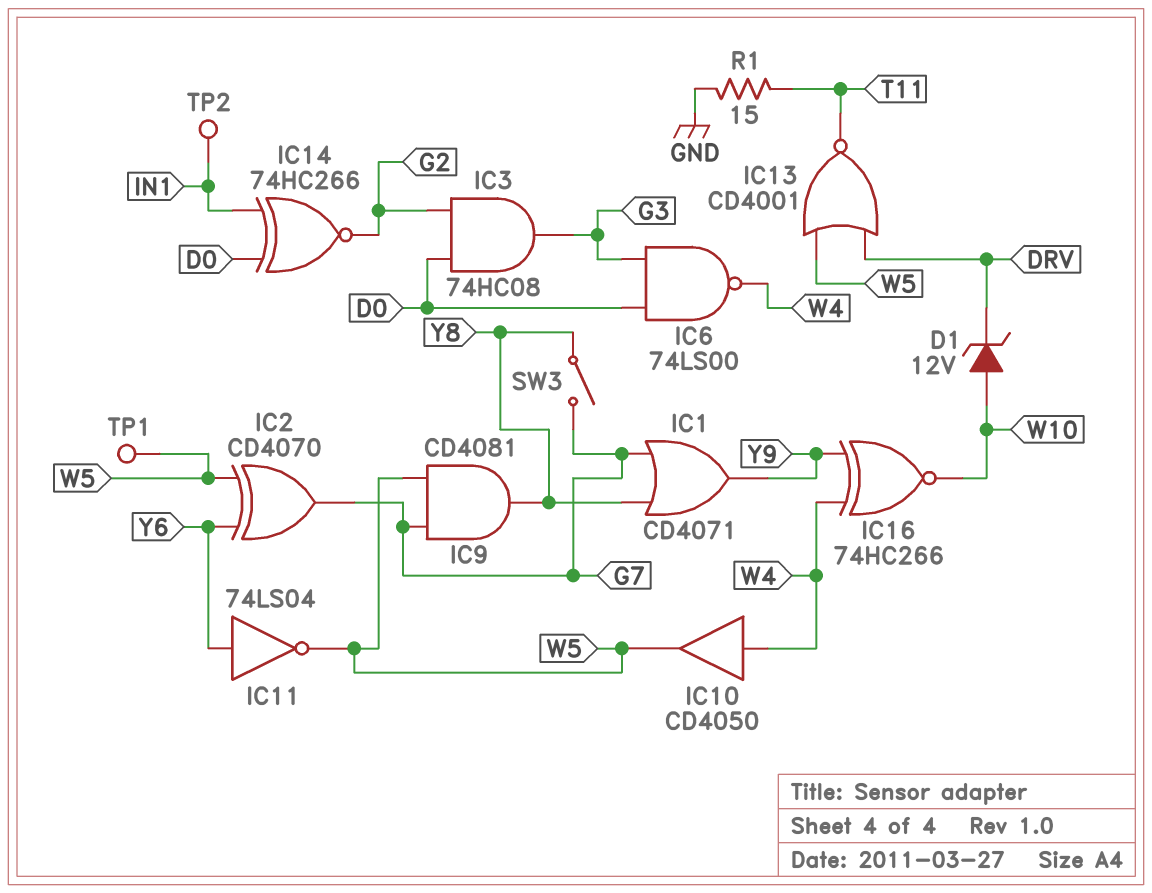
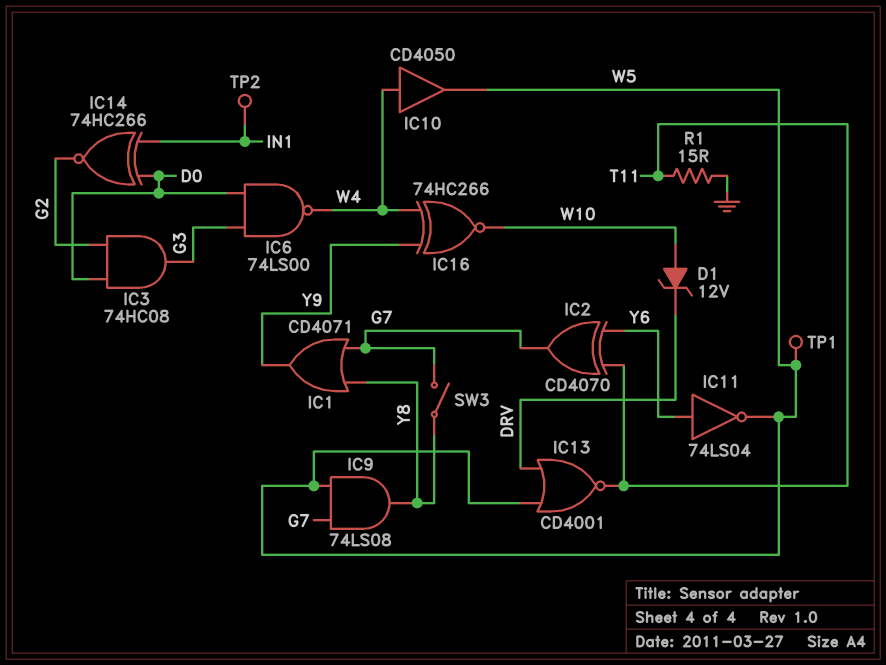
IC2: XOR CD4070 (in W5, in Y6, out G7) -> XOR CD4070 (in T11, in Y6, out G7)
IC9: AND CD4081 (in G7, in W5, out Y8) -> AND 74LS08 (in G7, in W5, out Y8)

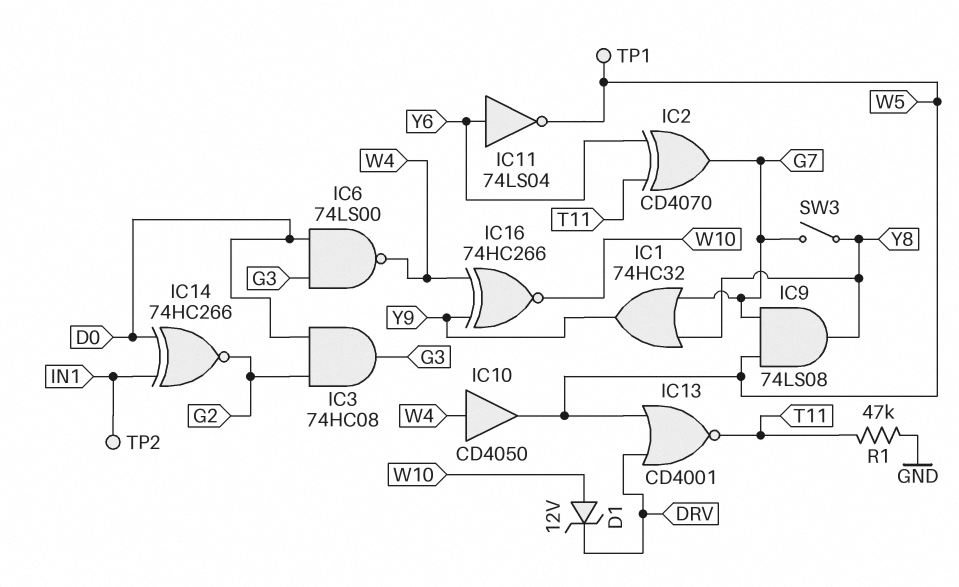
IC1: OR CD4071 (in G7, in Y8, out Y9) -> OR 74HC32 (in G7, in Y8, out Y9)
R1: 15 (GND, T11) -> 47k (GND, T11)

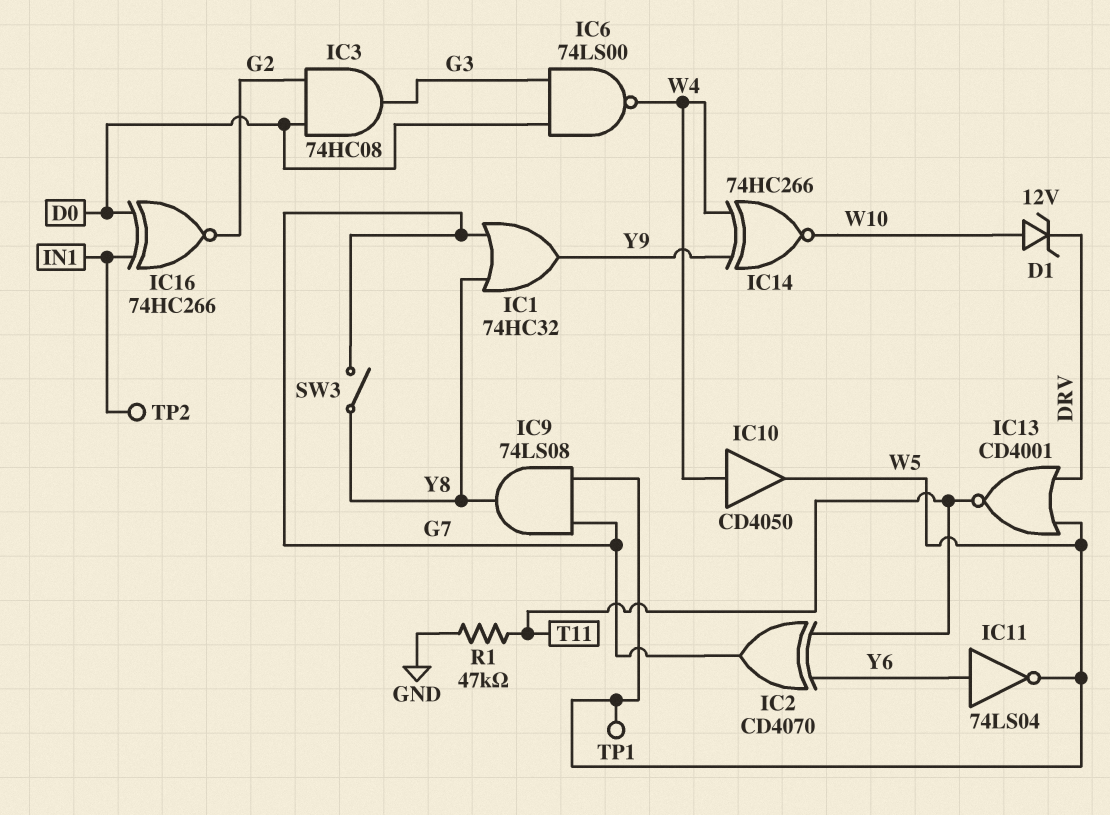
IC14: XNOR 74HC266 (in D0, in IN1, out G2) -> XNOR 74HC266 (in W4, in Y9, out W10)
IC16: XNOR 74HC266 (in W4, in Y9, out W10) -> XNOR 74HC266 (in D0, in IN1, out G2)

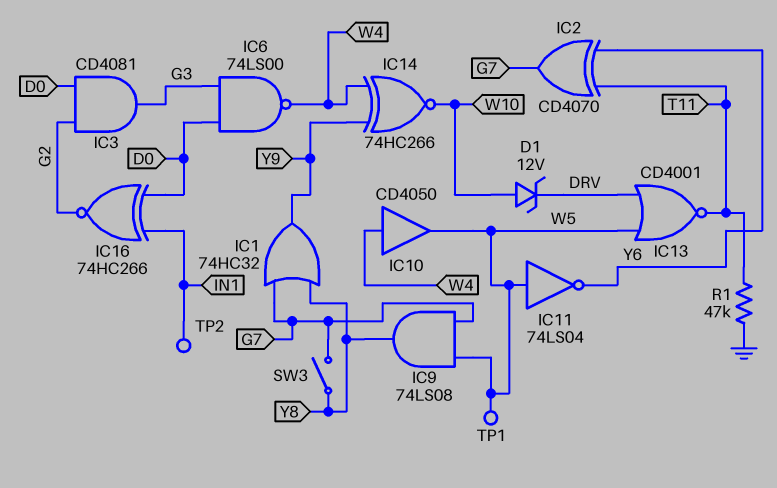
IC3: AND 74HC08 (in D0, in G2, out G3) -> AND CD4081 (in D0, in G2, out G3)
IC11: NOT 74LS04 (in Y6, out W5) -> NOT 74LS04 (in W5, out Y6)

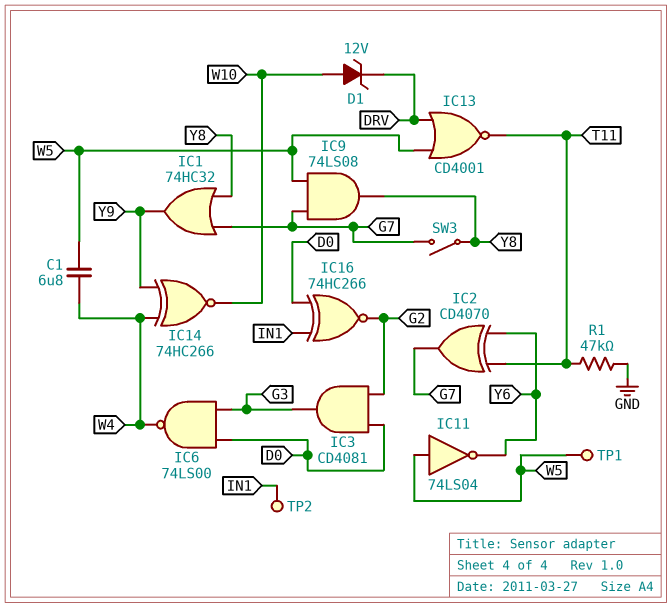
C1: none -> 6.8uF (W4, W5)
IC10: buffer CD4050 (in W4, out W5) -> none

